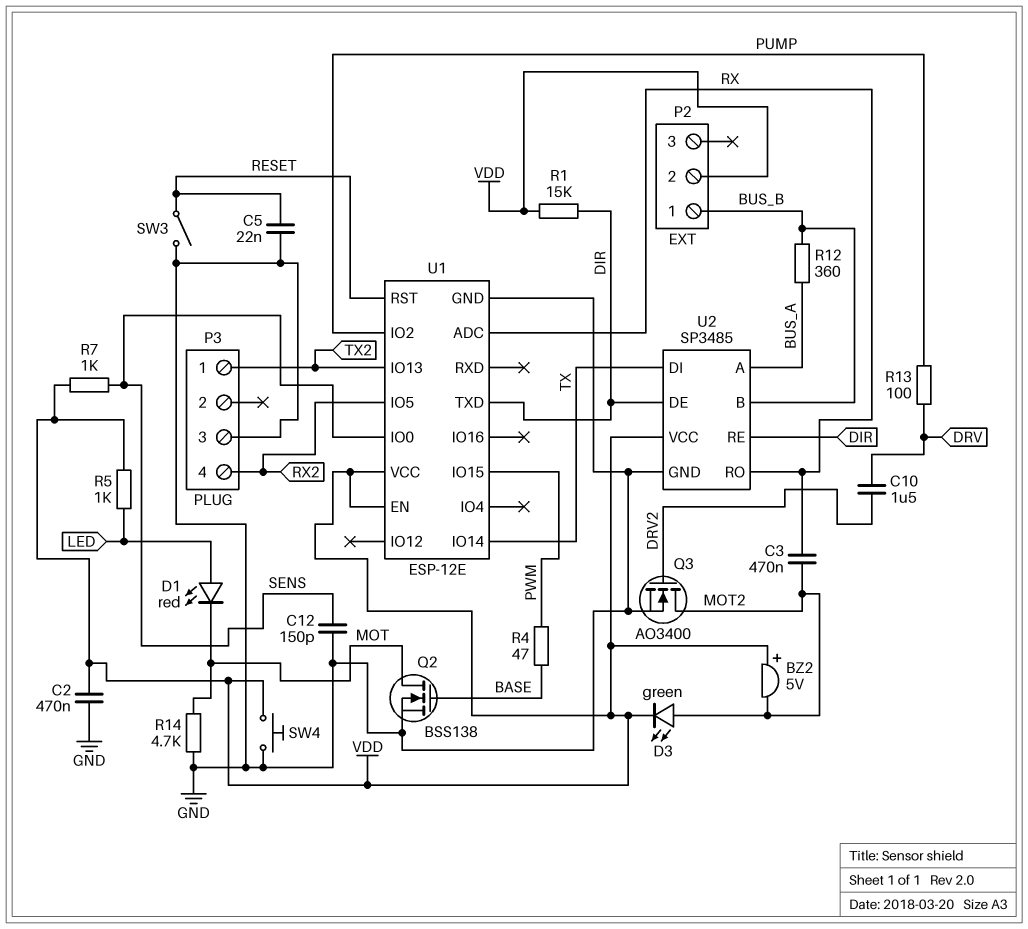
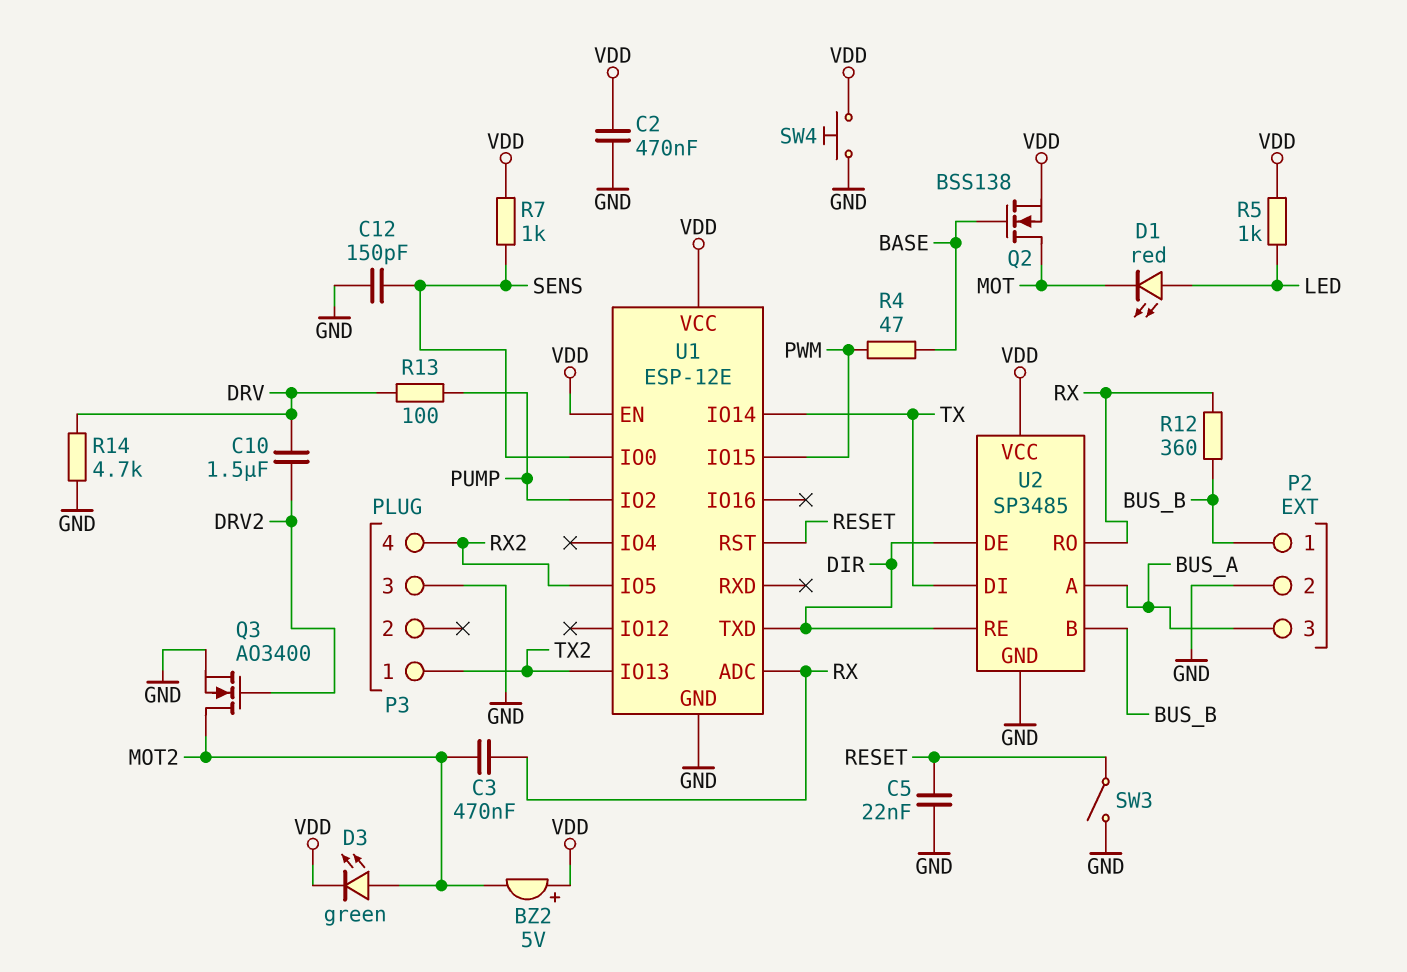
P2 pin 2: VDD -> GND
P2 pin 3: none -> BUS_A
Q2: NMOS BSS138 (G BASE, D MOT, S GND) -> NMOS BSS138 (G BASE, D MOT, S VDD)
R1: 15k (DIR, VDD) -> none
R12: 360 (BUS_A, BUS_B) -> 360 (BUS_B, RX)
R14: 4.7k (GND, MOT) -> 4.7k (DRV, GND)

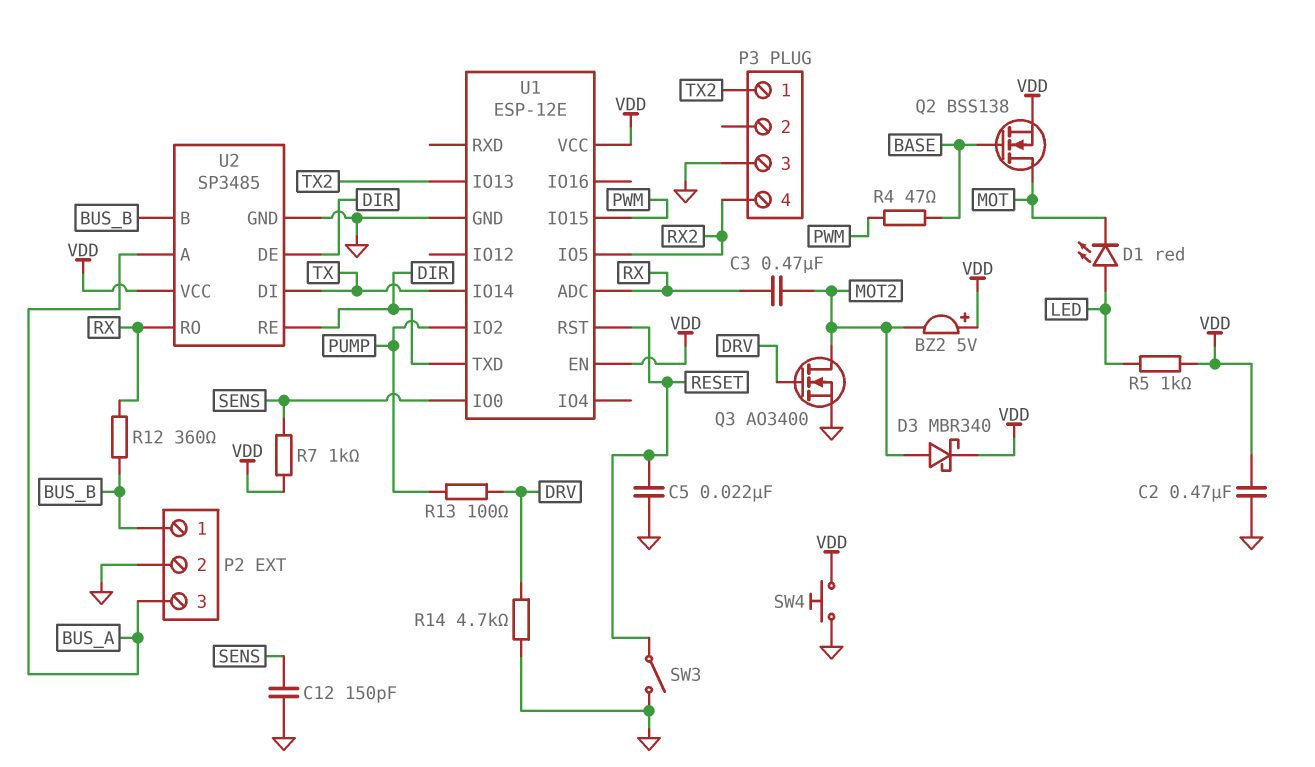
C10: 1.5uF (DRV, DRV2) -> none
D3: LED green (A MOT2, K VDD) -> schottky MBR340 (A MOT2, K VDD)
Q3: NMOS AO3400 (G DRV2, D MOT2, S GND) -> NMOS AO3400 (G DRV, D MOT2, S GND)

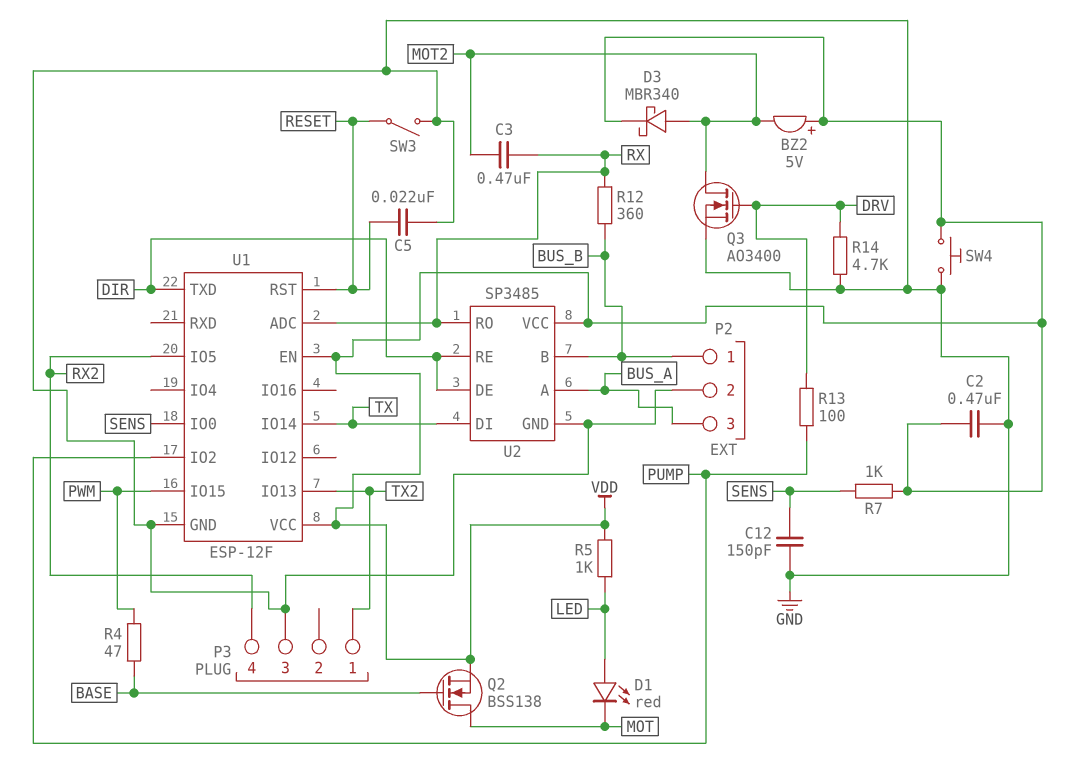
U1: ESP-12E -> ESP-12F

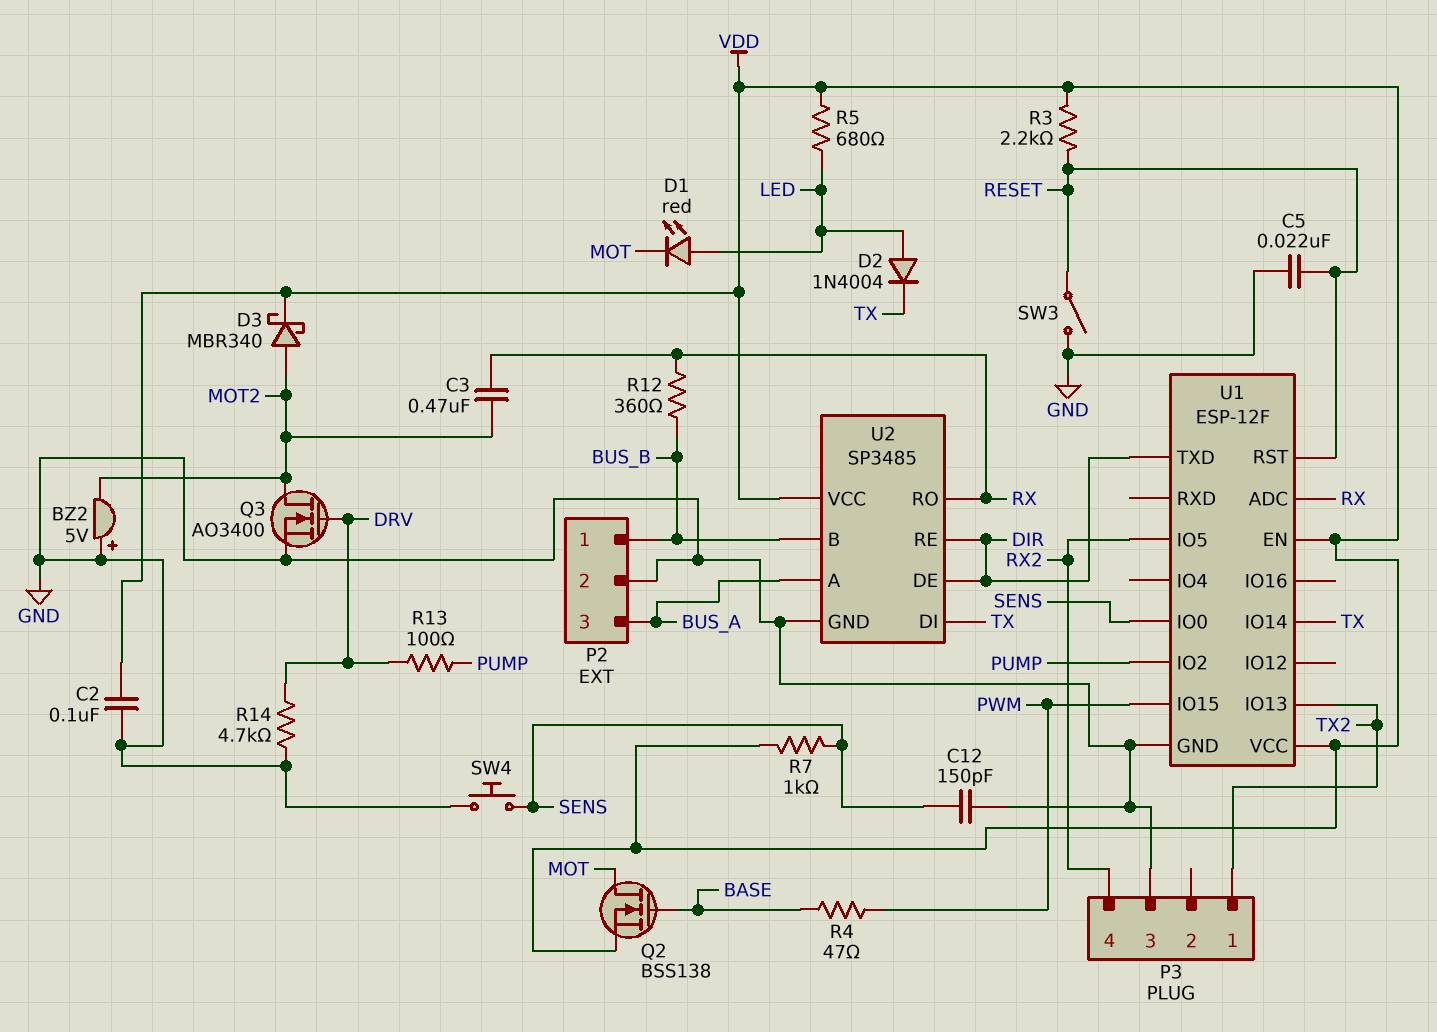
BZ2: buzzer 5V (plus VDD, minus MOT2) -> buzzer 5V (plus GND, minus MOT2)
C2: 470nF (GND, VDD) -> 100nF (GND, VDD)
D2: none -> diode 1N4004 (A LED, K TX)
R3: none -> 2.2k (RESET, VDD)
R5: 1k (LED, VDD) -> 680 (LED, VDD)
SW4: button (GND, VDD) -> button (GND, SENS)

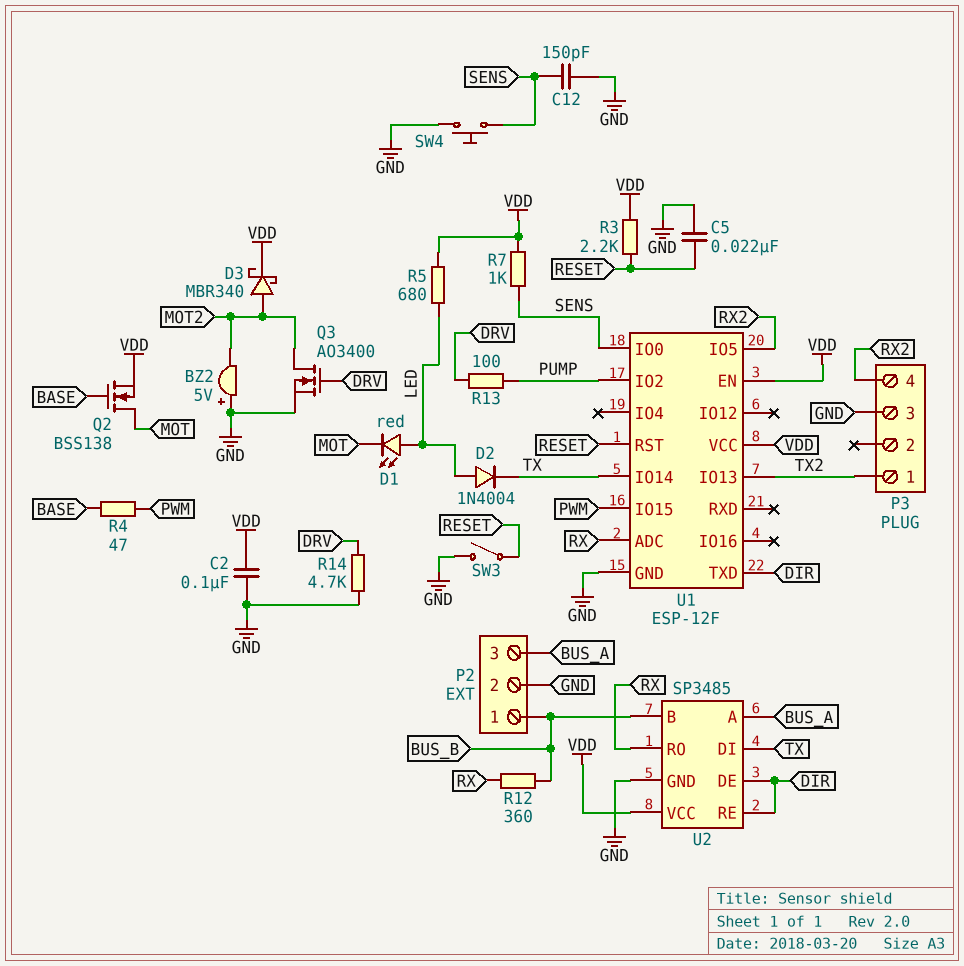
C3: 470nF (MOT2, RX) -> none

